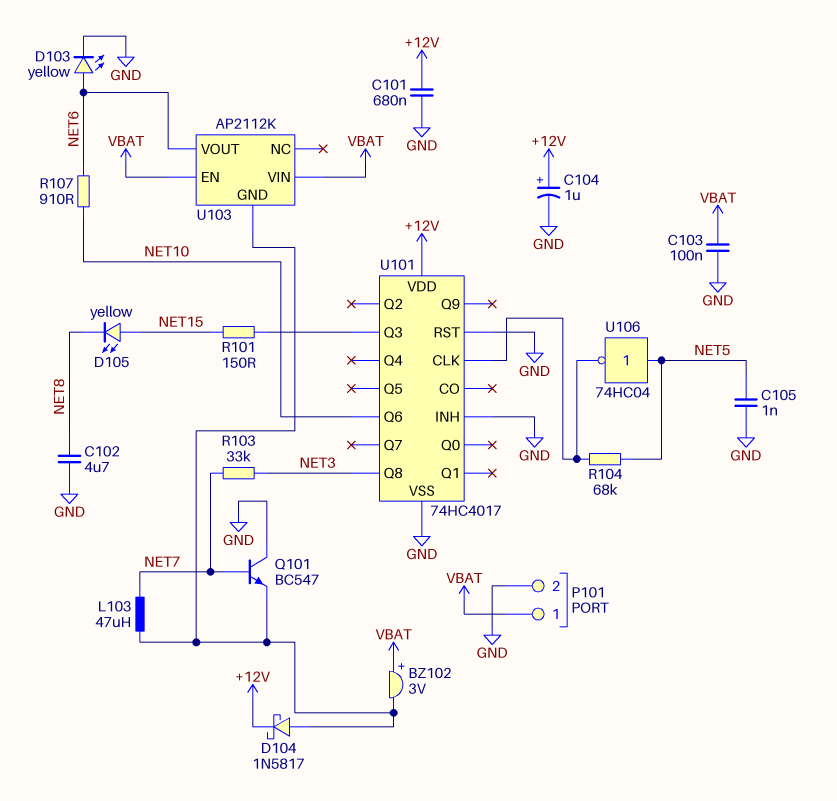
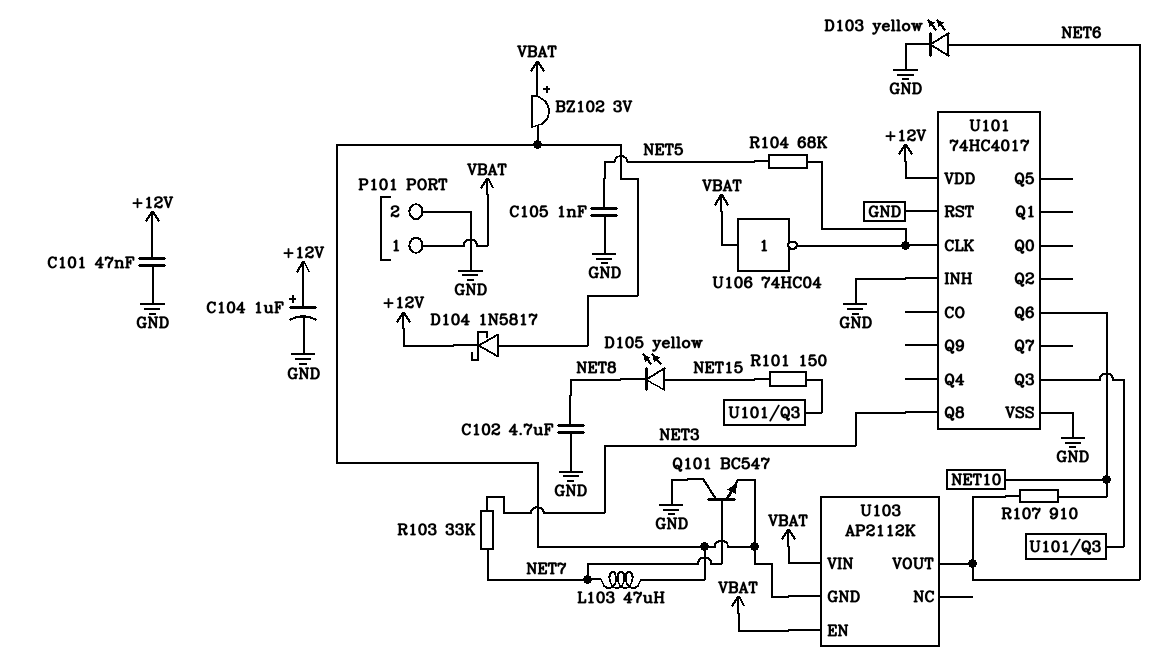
C101: 680nF (+12V, GND) -> 47nF (+12V, GND)
C103: 100nF (GND, VBAT) -> none
U106: NOT 74HC04 (in NET5, out U101/CLK) -> NOT 74HC04 (in VBAT, out U101/CLK)

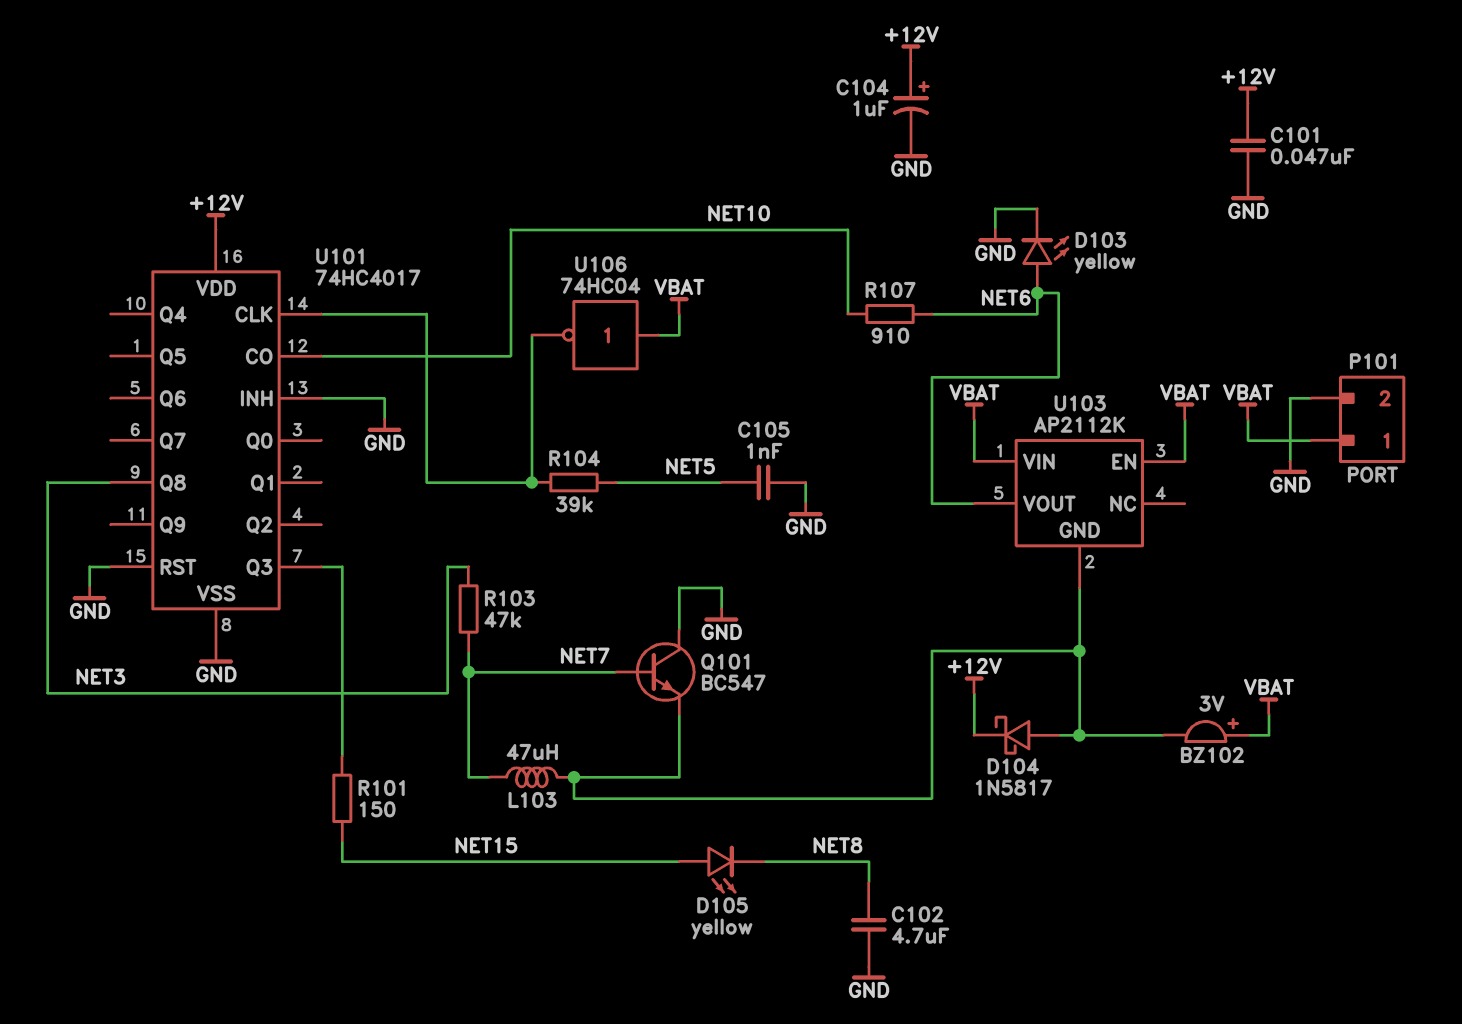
R103: 33k (NET3, NET7) -> 47k (NET3, NET7)
R104: 68k (NET5, U101/CLK) -> 39k (NET5, U101/CLK)
U101 pin CO: none -> NET10
U101 pin Q6: NET10 -> none

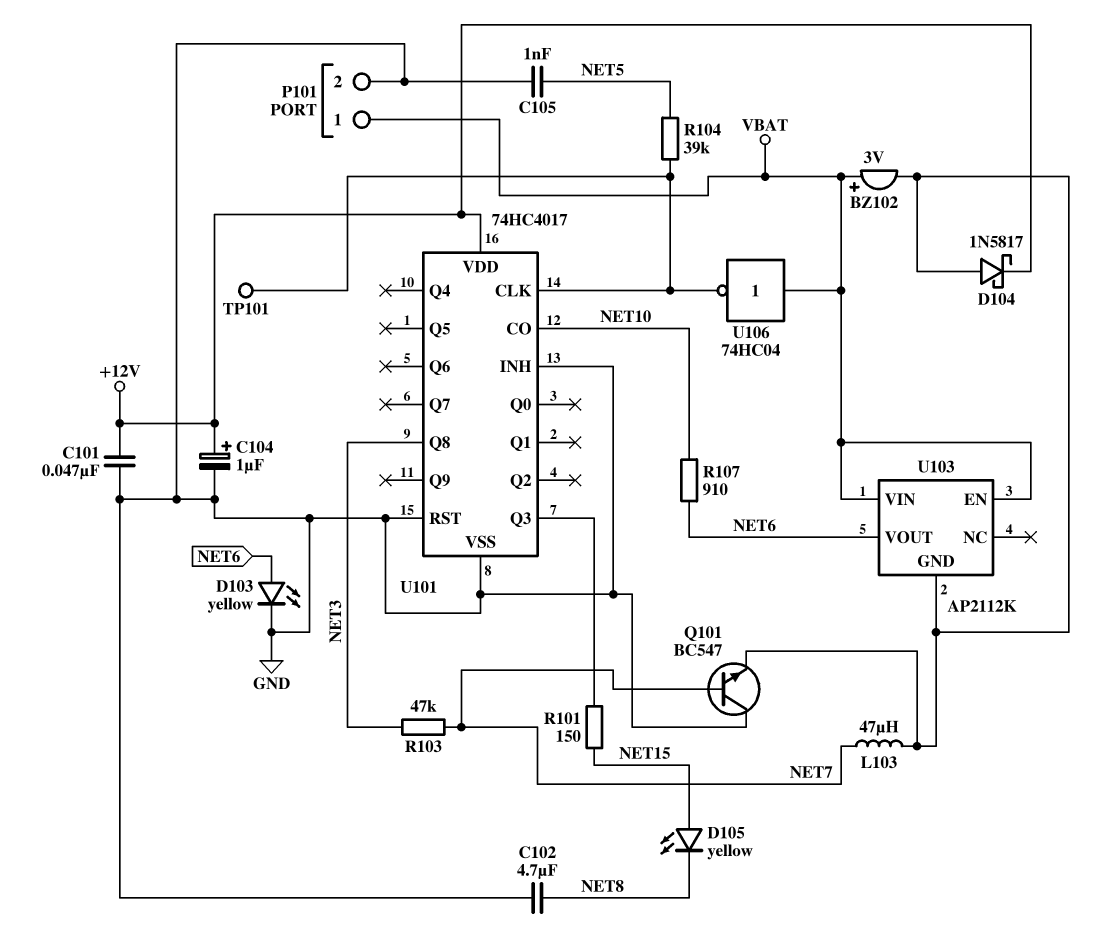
TP101: none -> test point (U101/CLK)

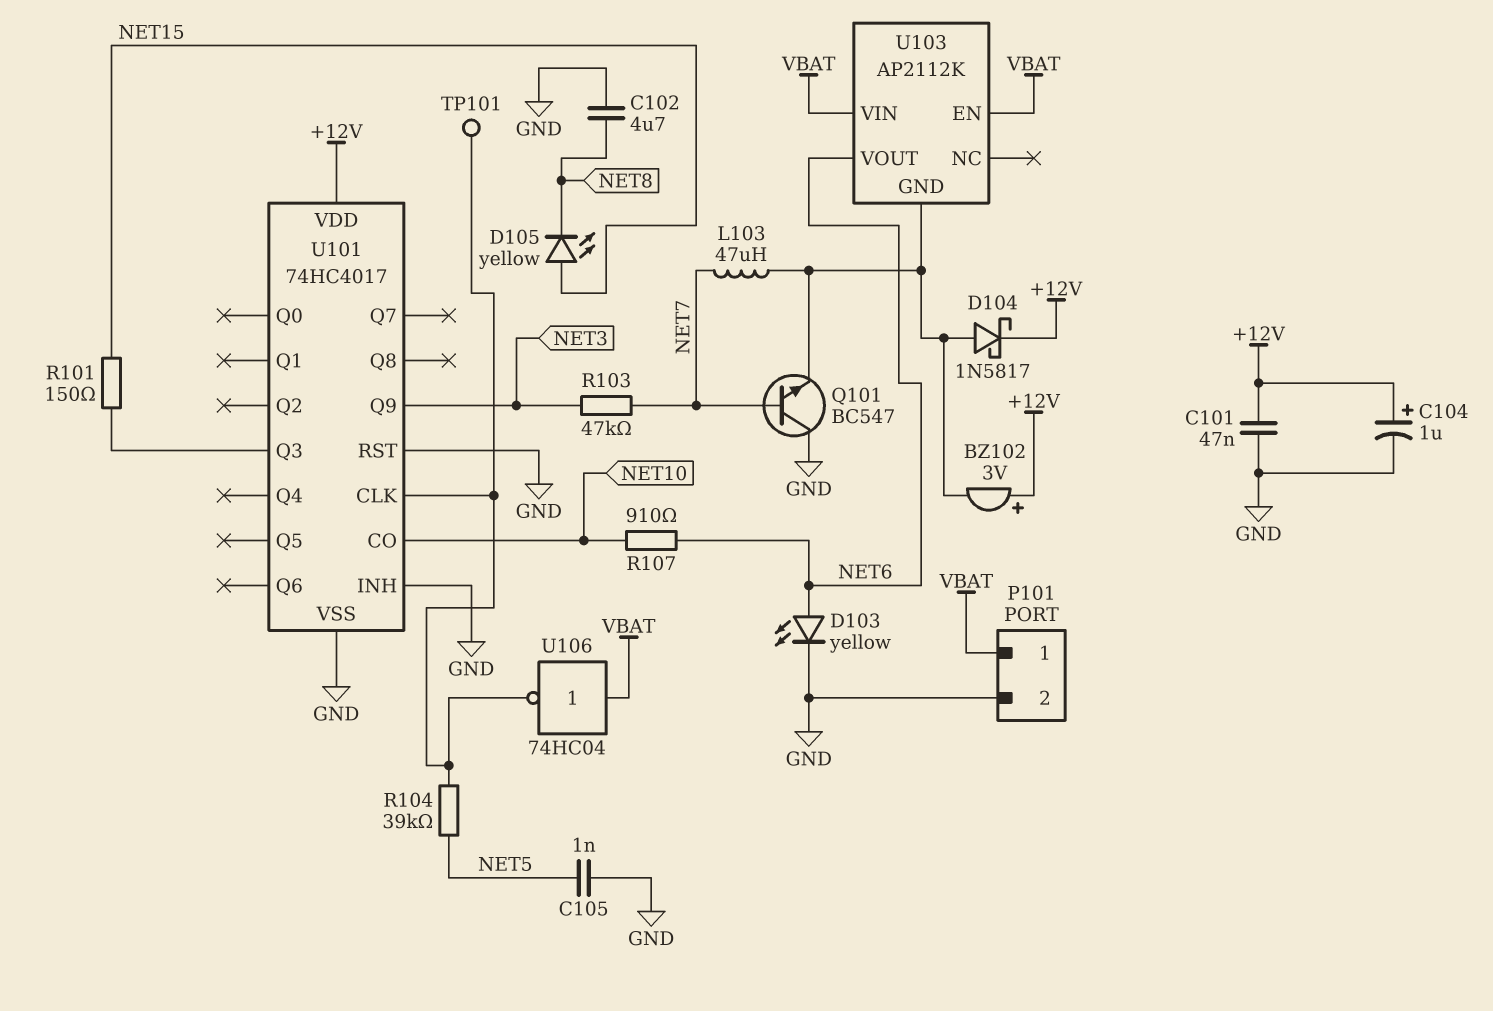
BZ102: buzzer 3V (plus VBAT, minus U103/GND) -> buzzer 3V (plus +12V, minus U103/GND)
U101 pin Q8: NET3 -> none
U101 pin Q9: none -> NET3

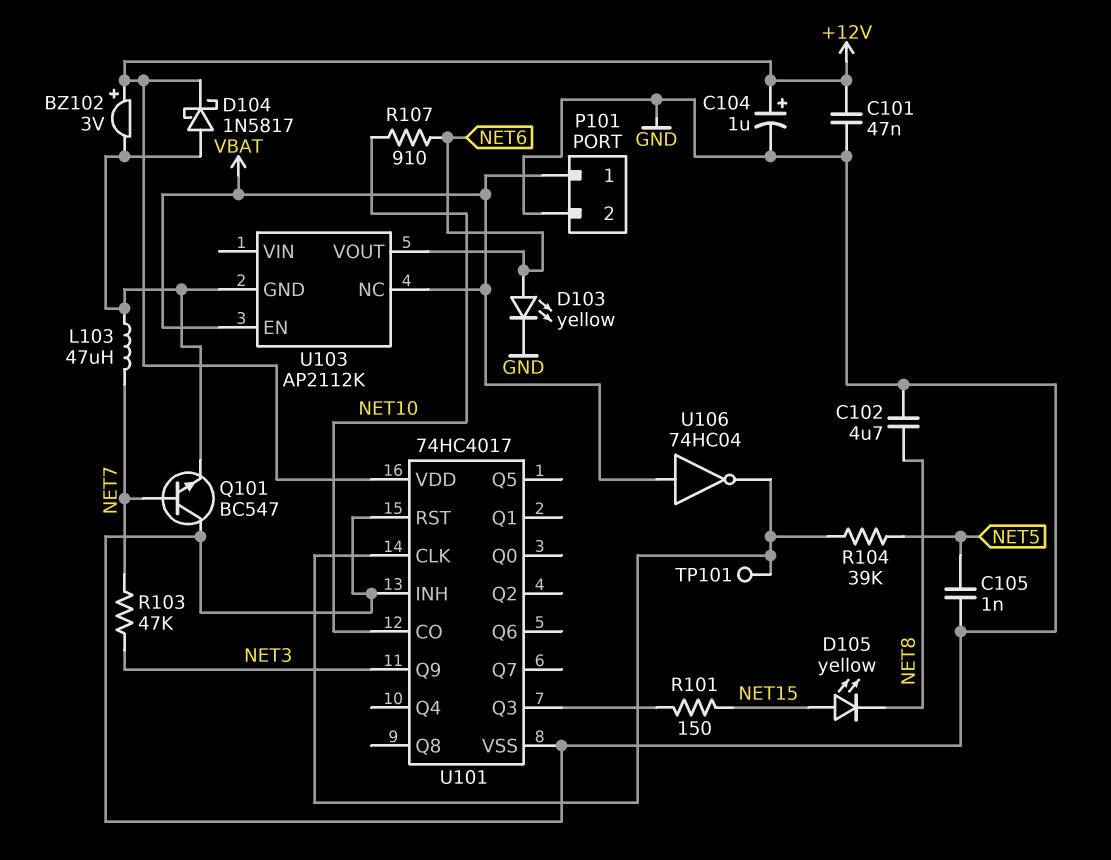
U103 pin NC: none -> VBAT
U103 pin VIN: VBAT -> none

